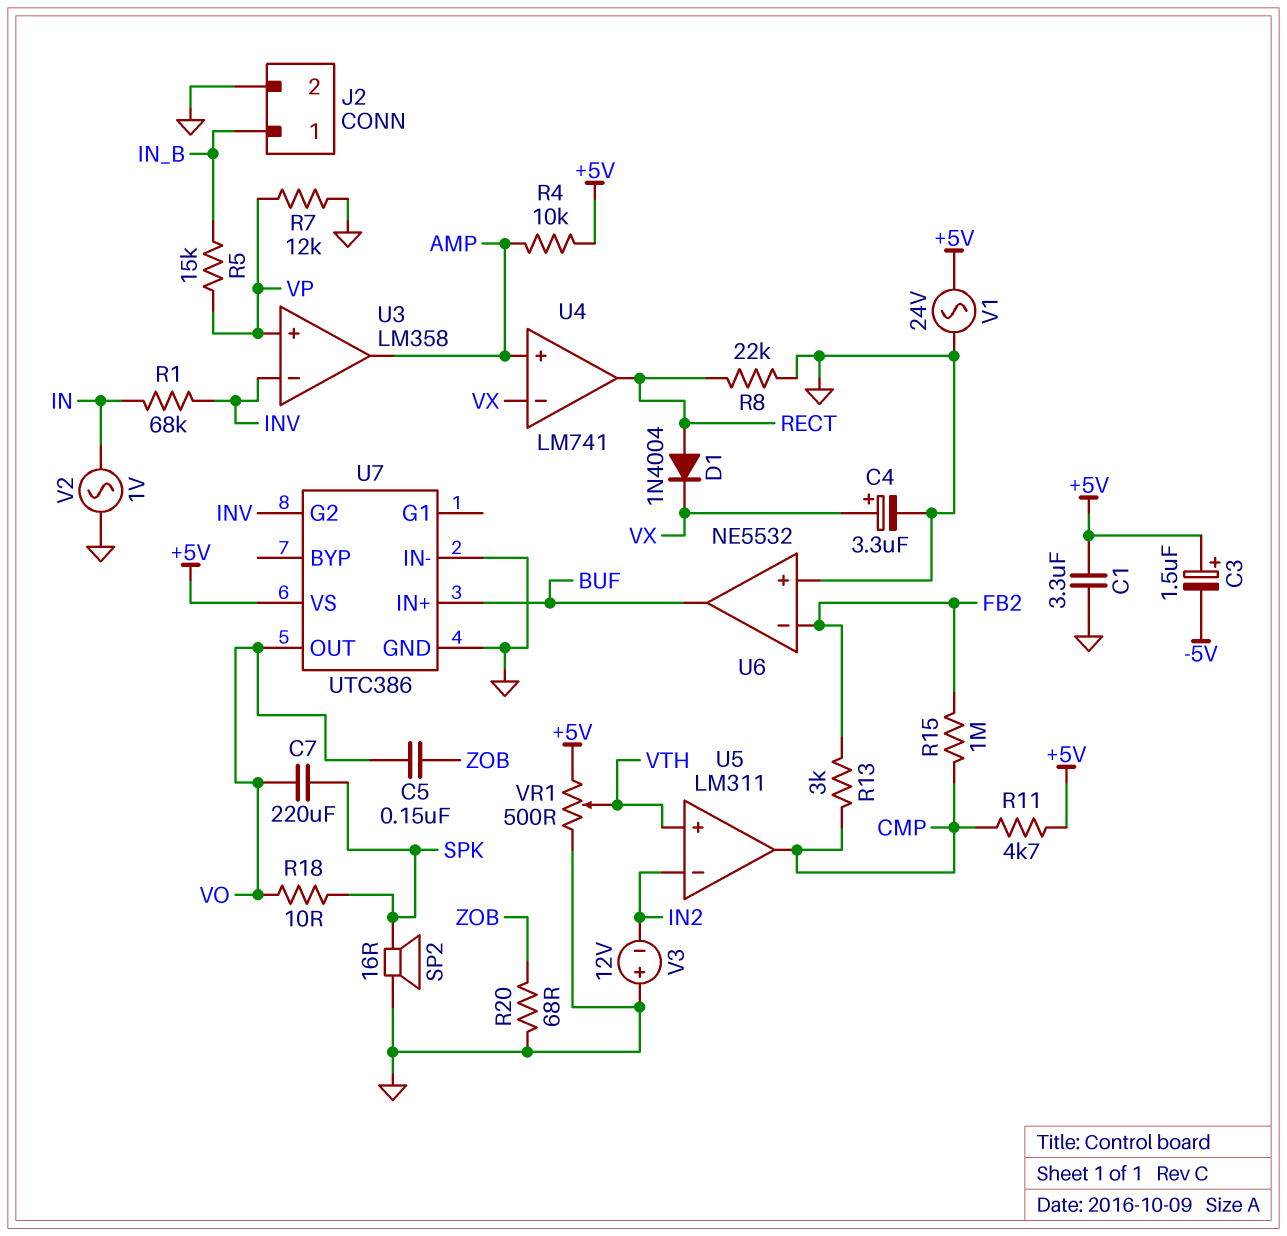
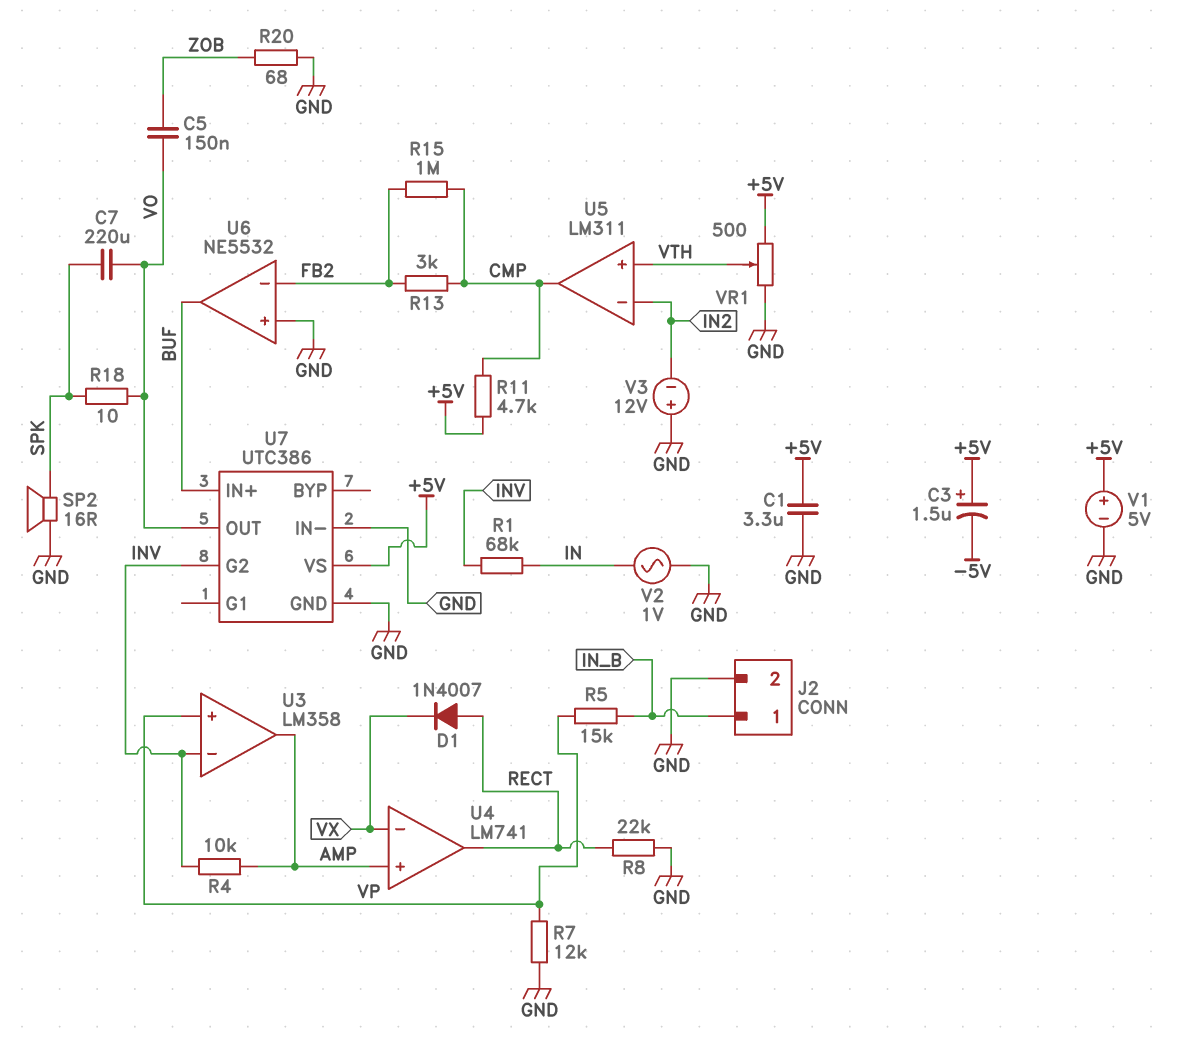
C4: 3.3uF (plus VX, minus GND) -> none
D1: diode 1N4004 (A RECT, K VX) -> diode 1N4007 (A RECT, K VX)
R4: 10k (+5V, AMP) -> 10k (AMP, INV)
V1: AC 24V (+5V, GND) -> 5V (plus +5V, minus GND)

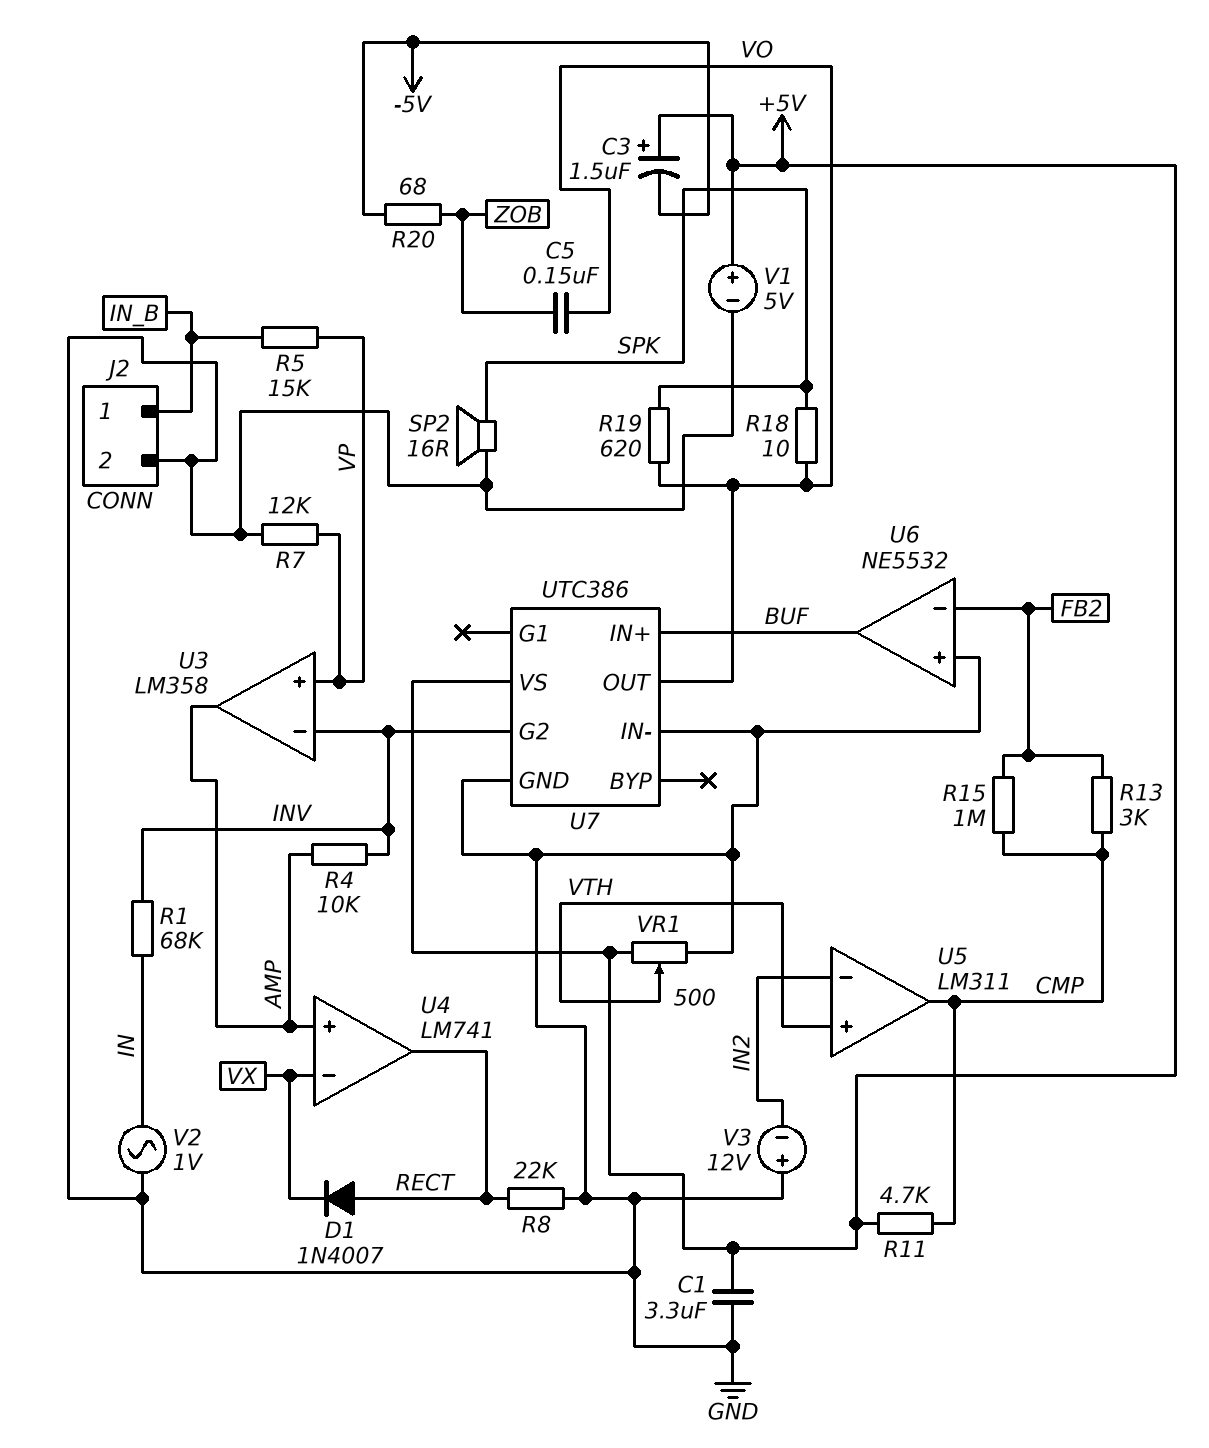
C7: 220uF (SPK, VO) -> none
R19: none -> 620 (SPK, VO)
R20: 68 (GND, ZOB) -> 68 (-5V, ZOB)

